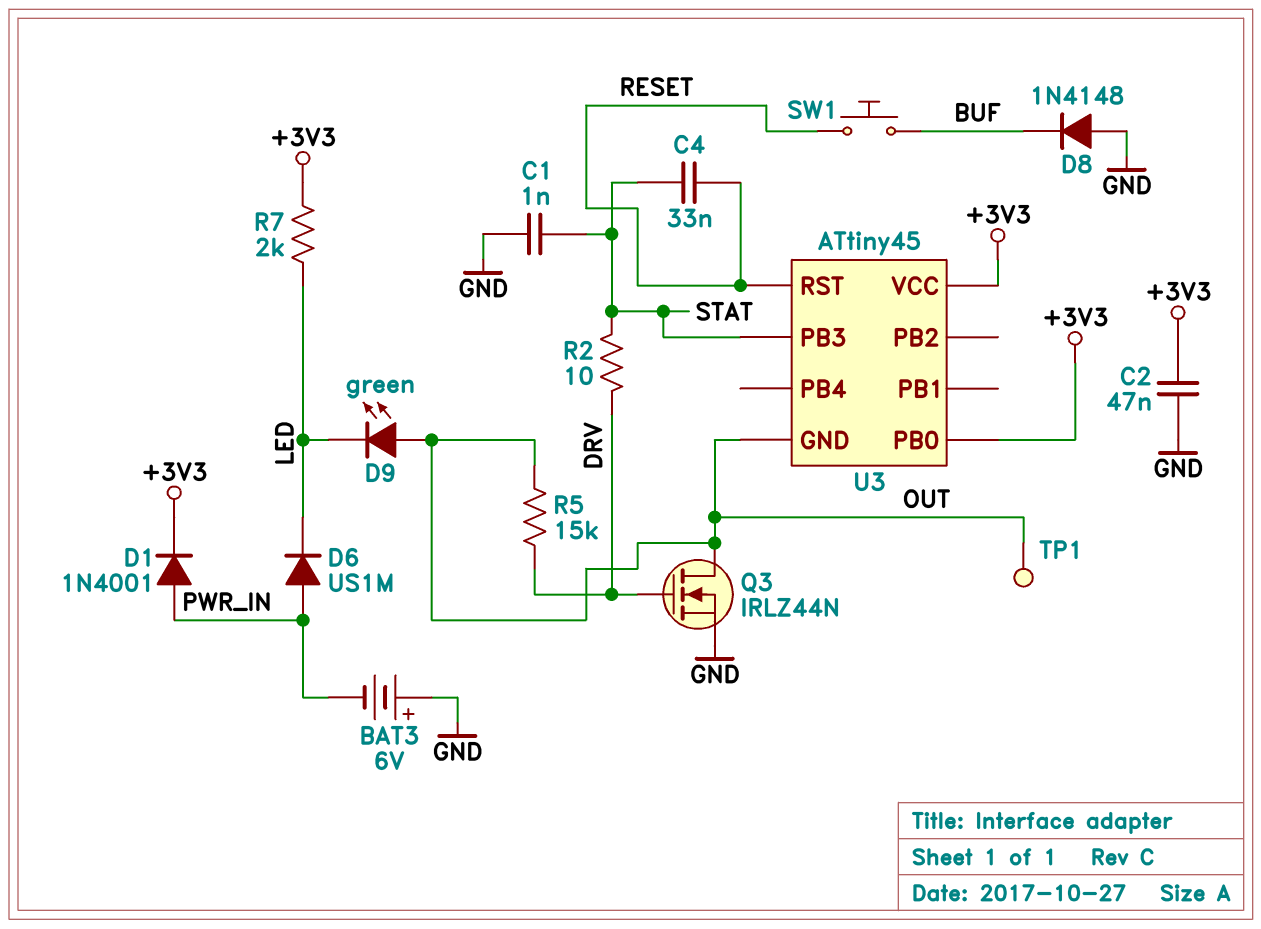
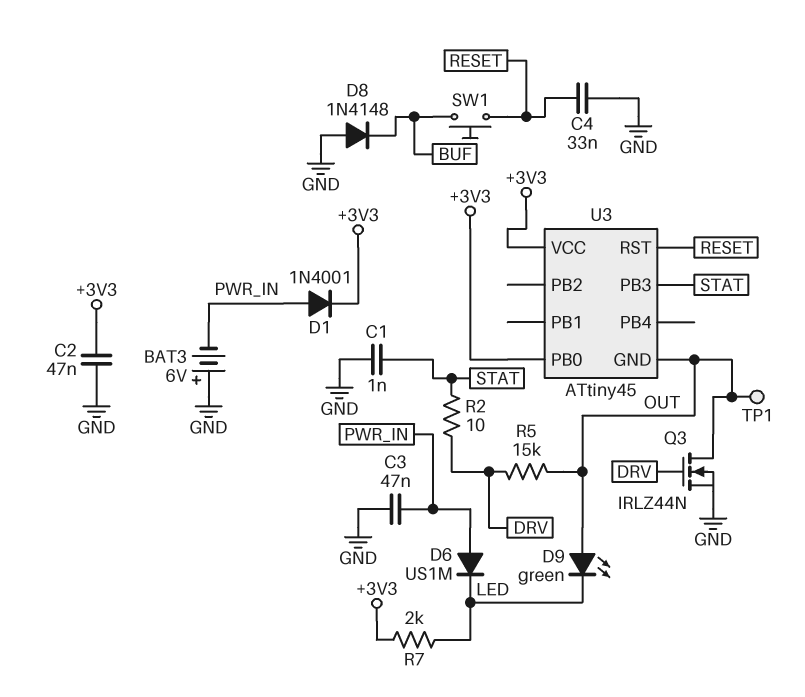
C3: none -> 47nF (GND, PWR_IN)
C4: 33nF (RESET, STAT) -> 33nF (GND, RESET)

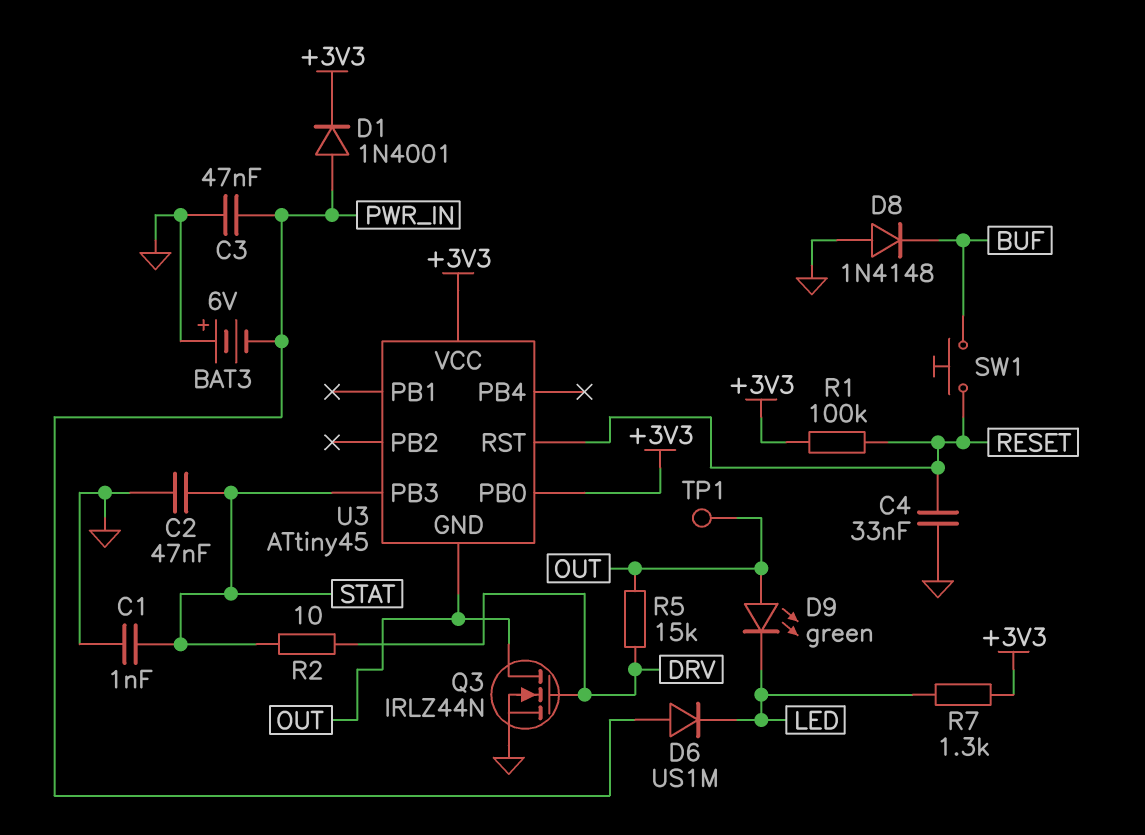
C2: 47nF (+3V3, GND) -> 47nF (GND, STAT)
R1: none -> 100k (+3V3, RESET)
R7: 2k (+3V3, LED) -> 1.3k (+3V3, LED)

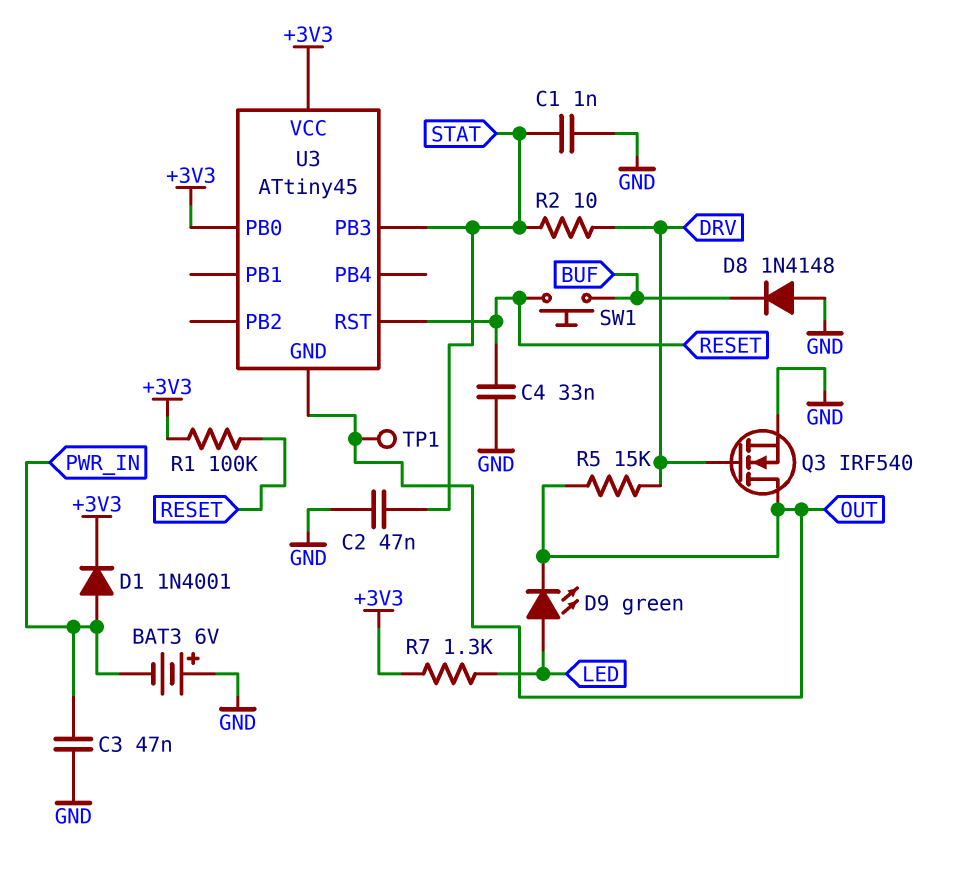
D6: diode US1M (A PWR_IN, K LED) -> none
D9: LED green (A OUT, K LED) -> LED green (A LED, K OUT)
Q3: NMOS IRLZ44N (G DRV, D OUT, S GND) -> NMOS IRF540 (G DRV, D OUT, S GND)

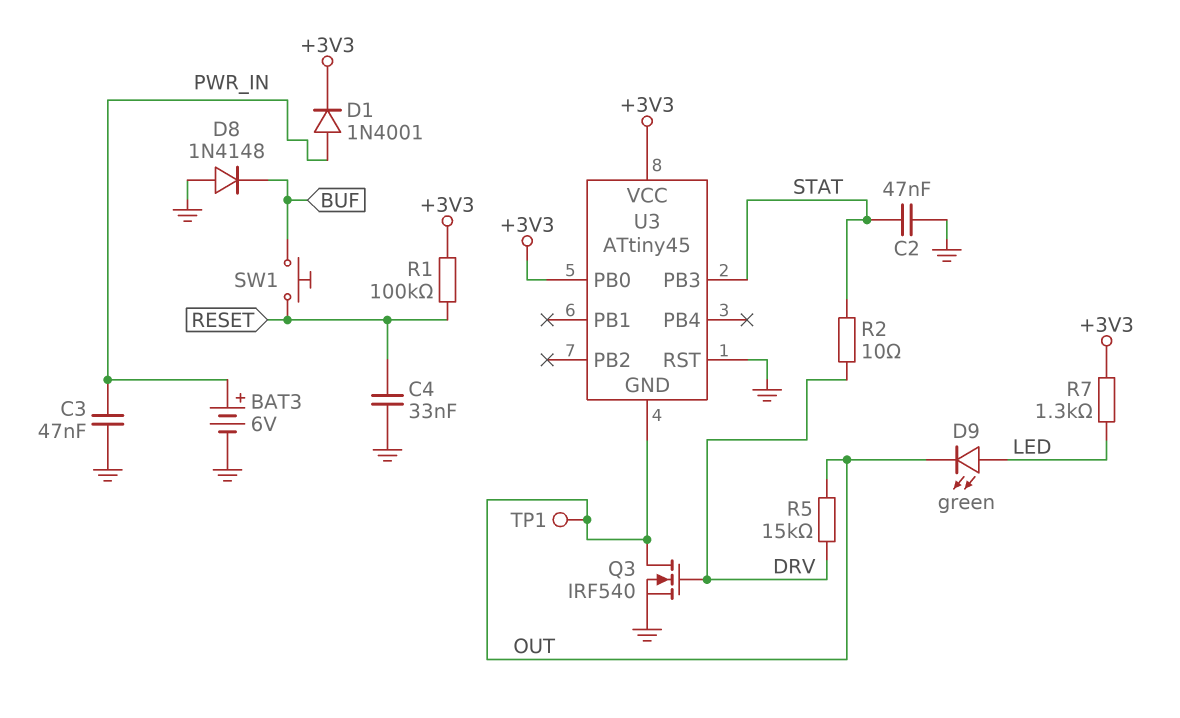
BAT3: 6V (plus GND, minus PWR_IN) -> 6V (plus PWR_IN, minus GND)
C1: 1nF (GND, STAT) -> none
U3 pin RST: RESET -> GND

